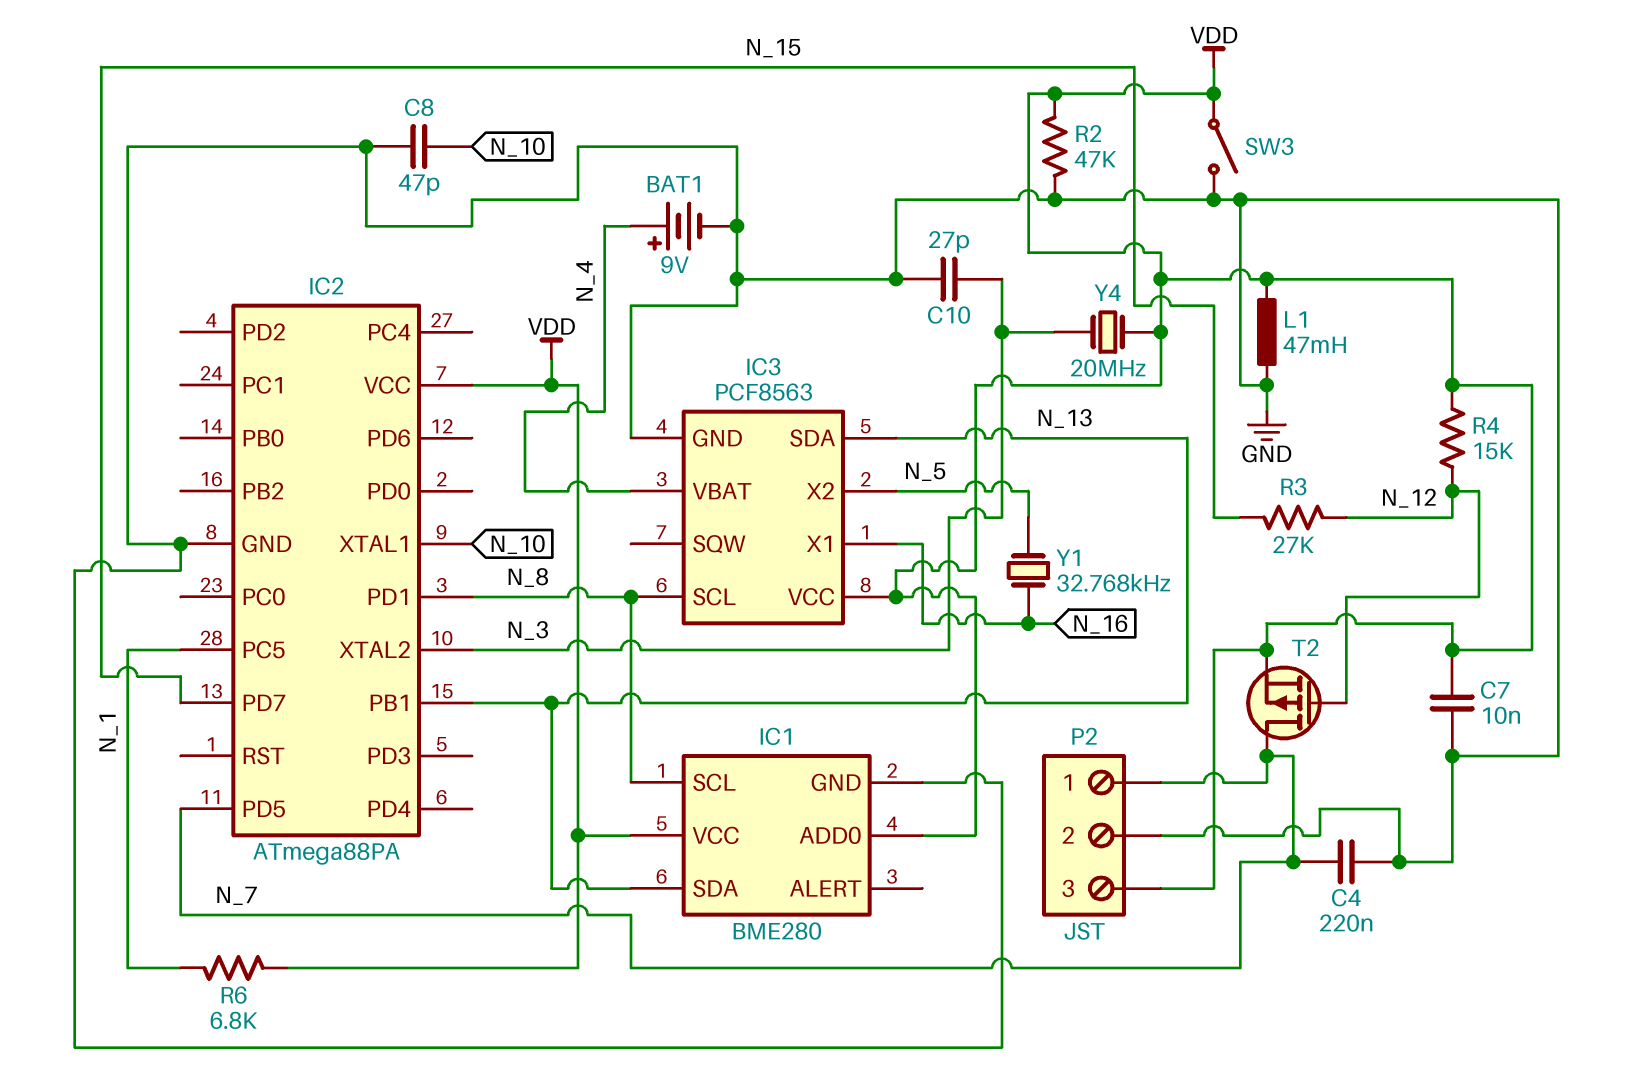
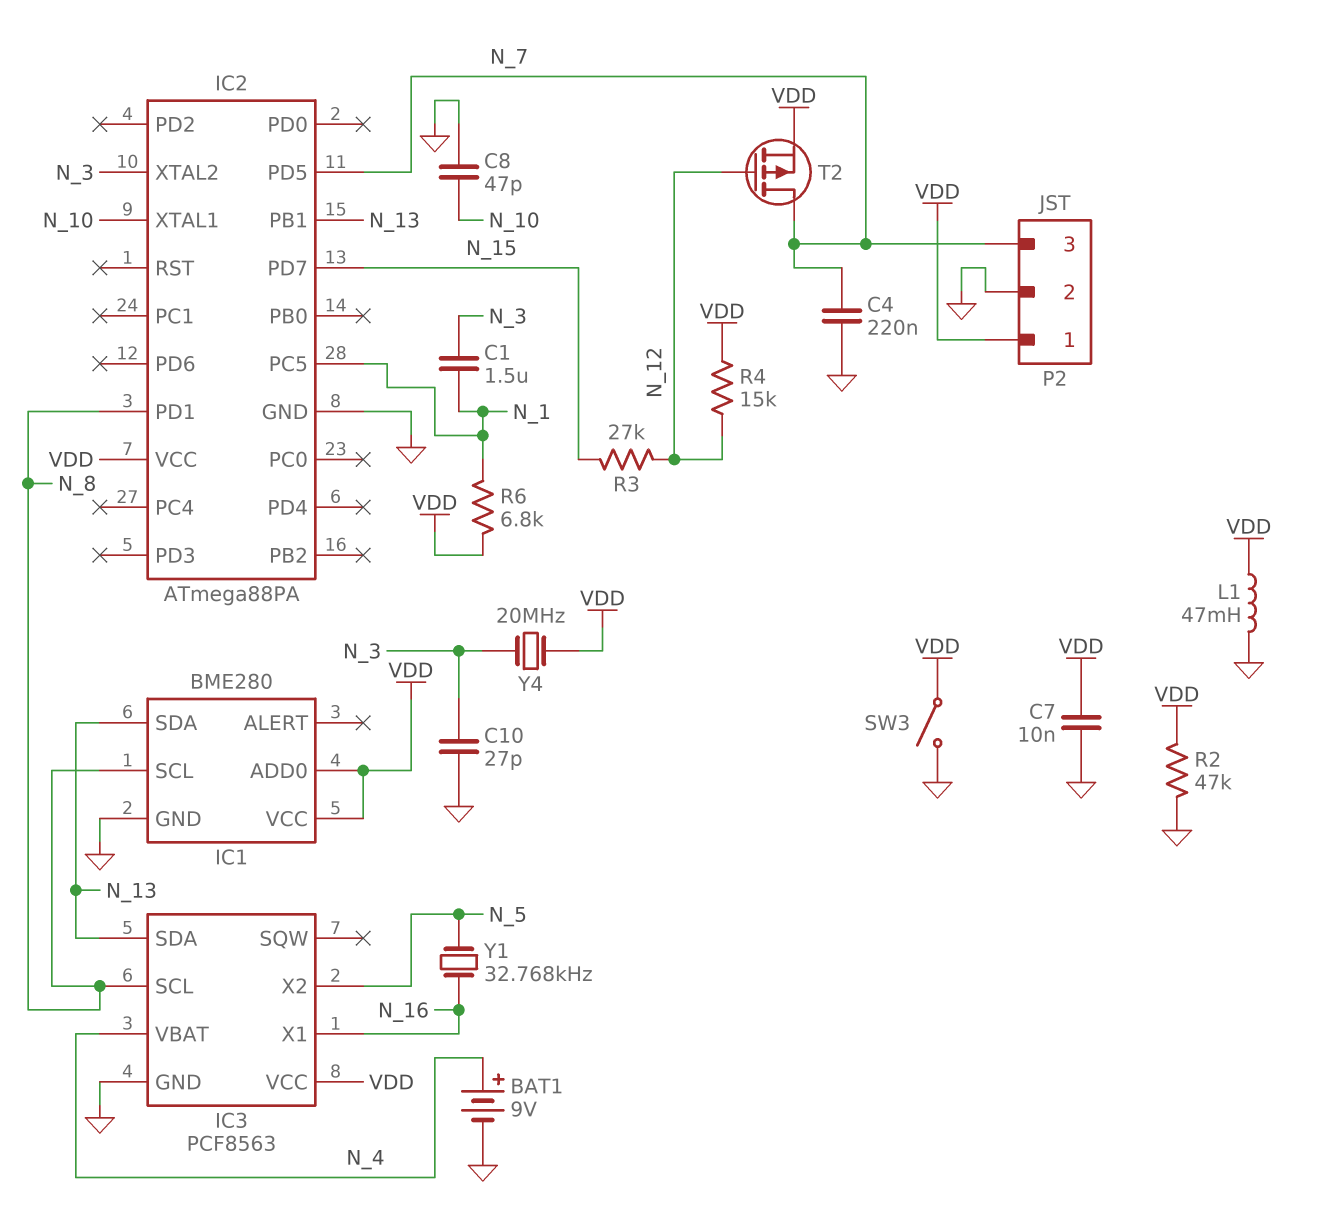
C1: none -> 1.5uF (N_1, N_3)
P2 pin 1: N_7 -> VDD
P2 pin 3: VDD -> N_7

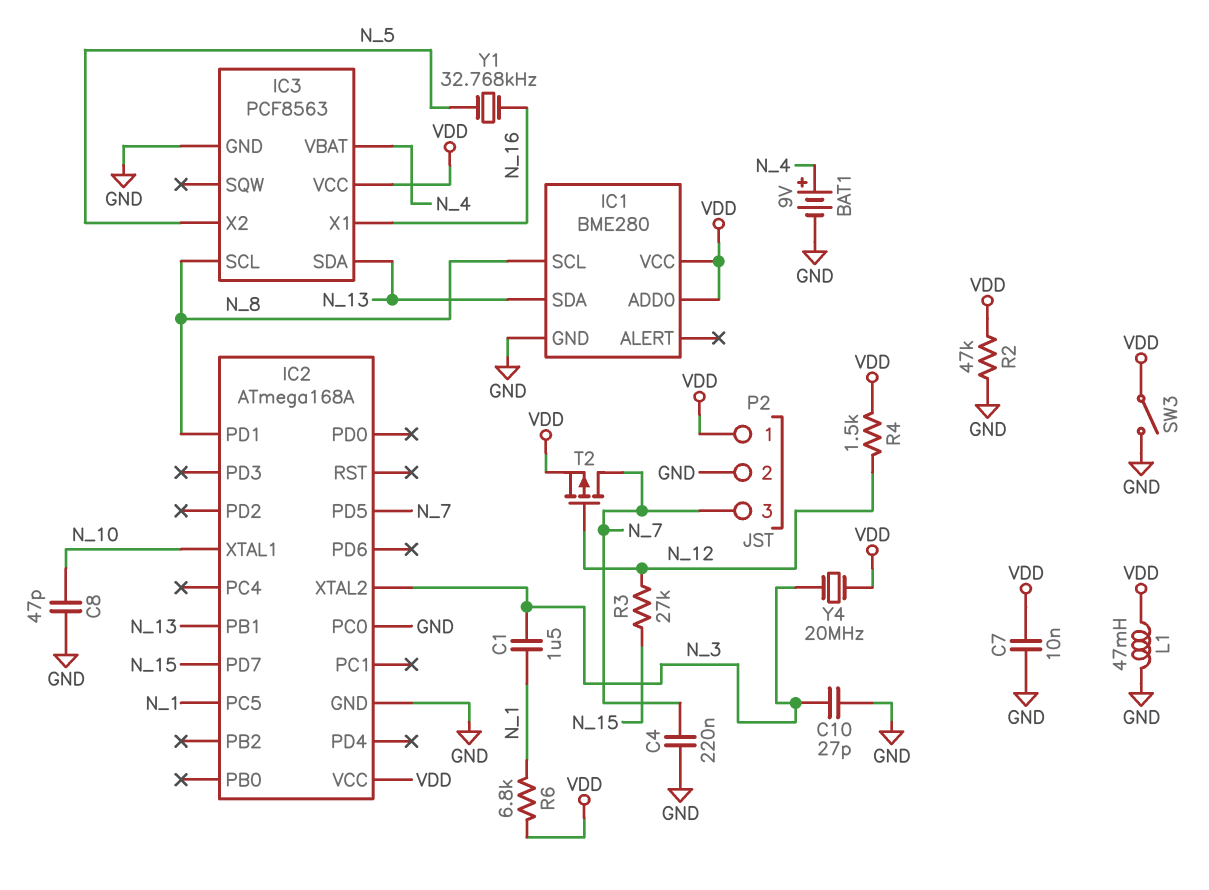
IC2: ATmega88PA -> ATmega168A
IC2 pin PC0: none -> GND
R4: 15k (N_12, VDD) -> 1.5k (N_12, VDD)

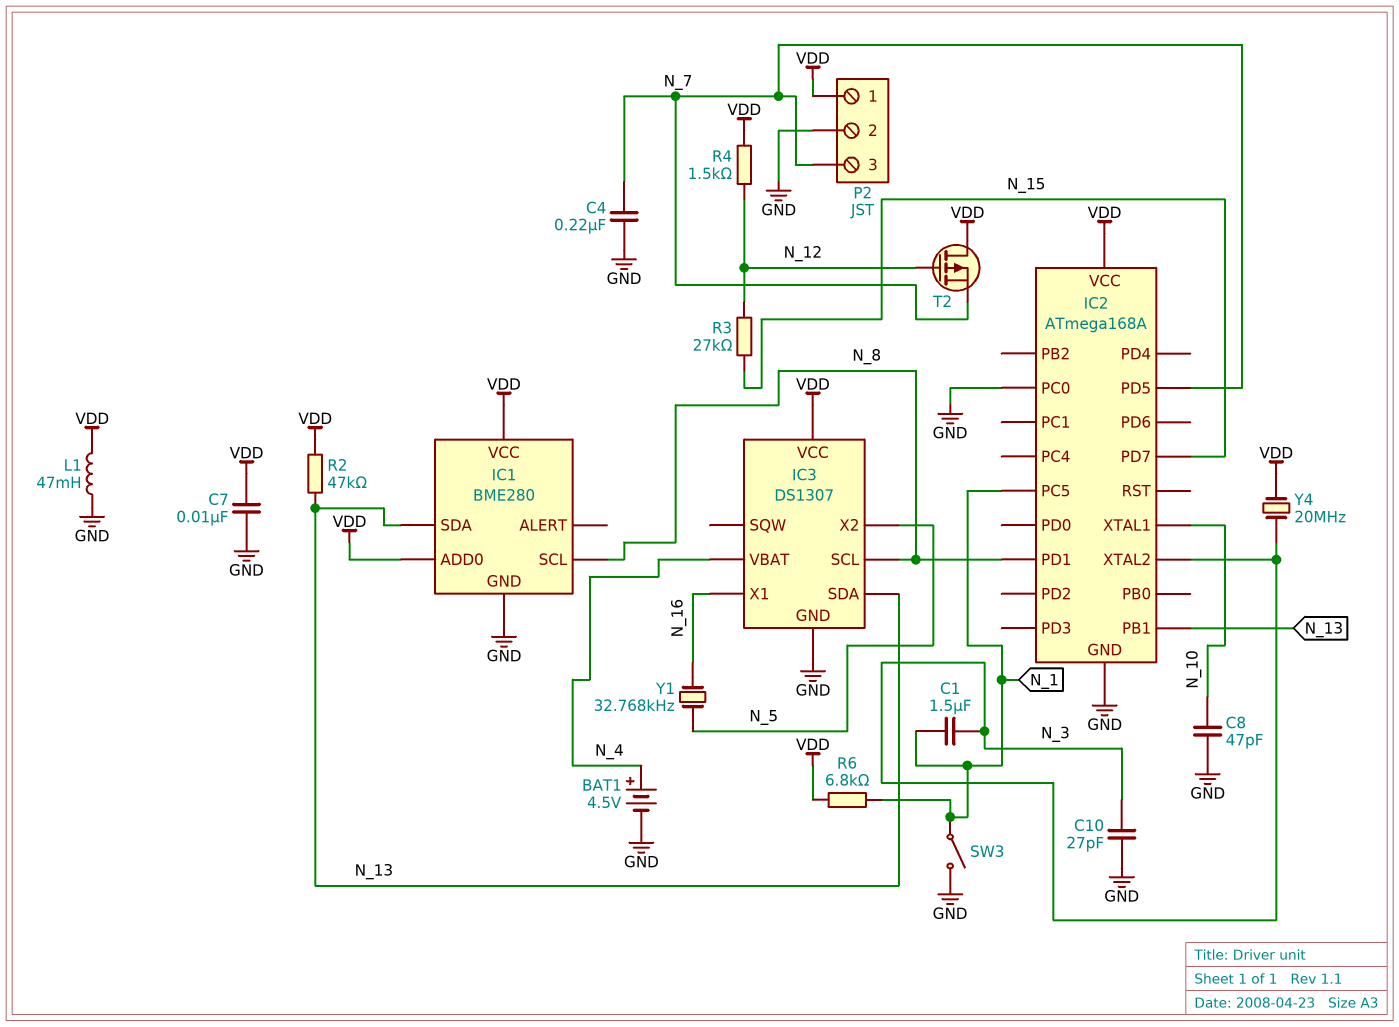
BAT1: 9V (plus N_4, minus GND) -> 4.5V (plus N_4, minus GND)
IC3: PCF8563 -> DS1307
R2: 47k (GND, VDD) -> 47k (N_13, VDD)
SW3: switch (GND, VDD) -> switch (GND, N_1)
T2: PMOS (G N_12, D N_7, S VDD) -> PMOS (G N_12, D VDD, S N_7)

